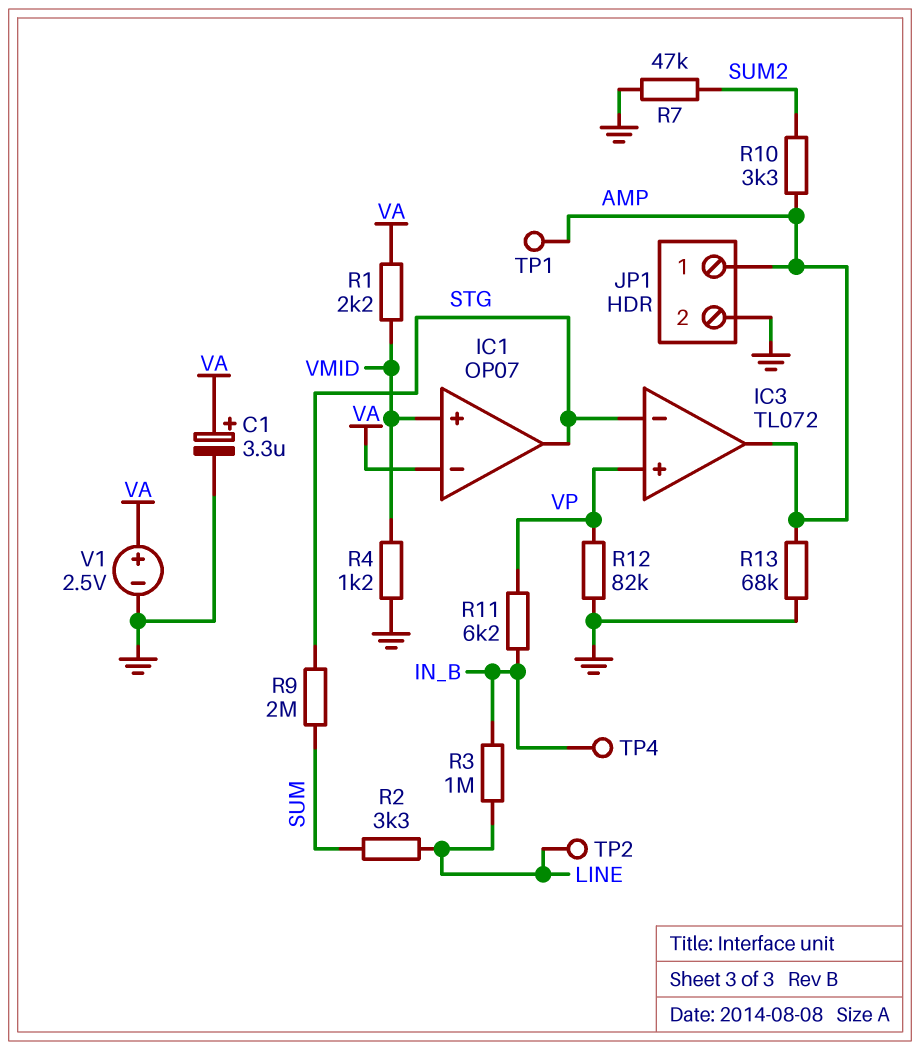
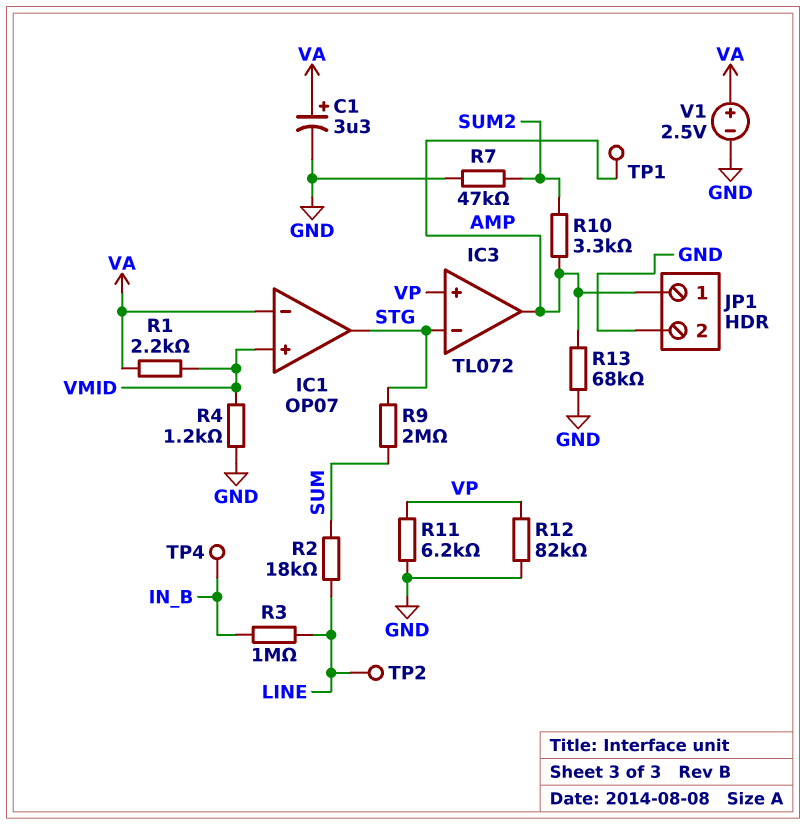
R2: 3.3k (LINE, SUM) -> 18k (LINE, SUM)
R11: 6.2k (IN_B, VP) -> 6.2k (GND, VP)

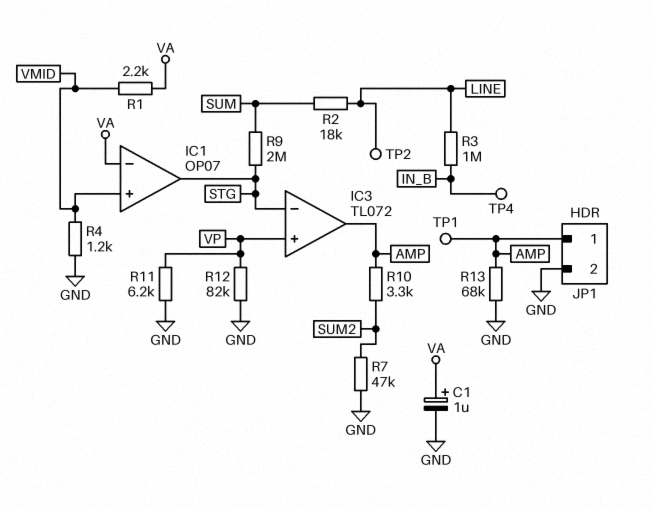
C1: 3.3uF (plus VA, minus GND) -> 1uF (plus VA, minus GND)
V1: 2.5V (plus VA, minus GND) -> none

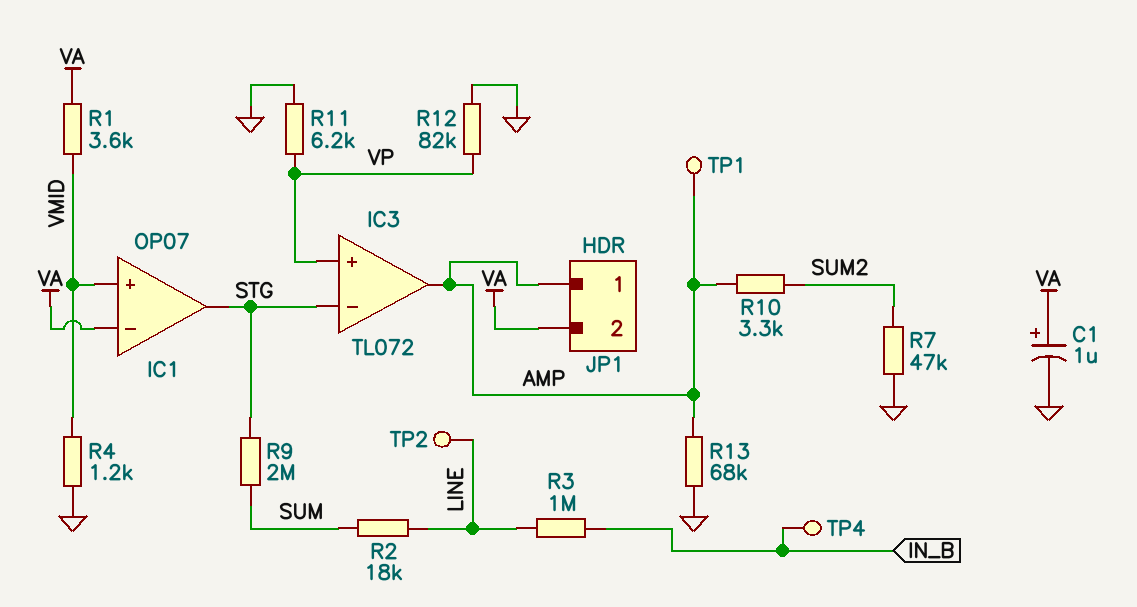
JP1 pin 2: GND -> VA
R1: 2.2k (VA, VMID) -> 3.6k (VA, VMID)

